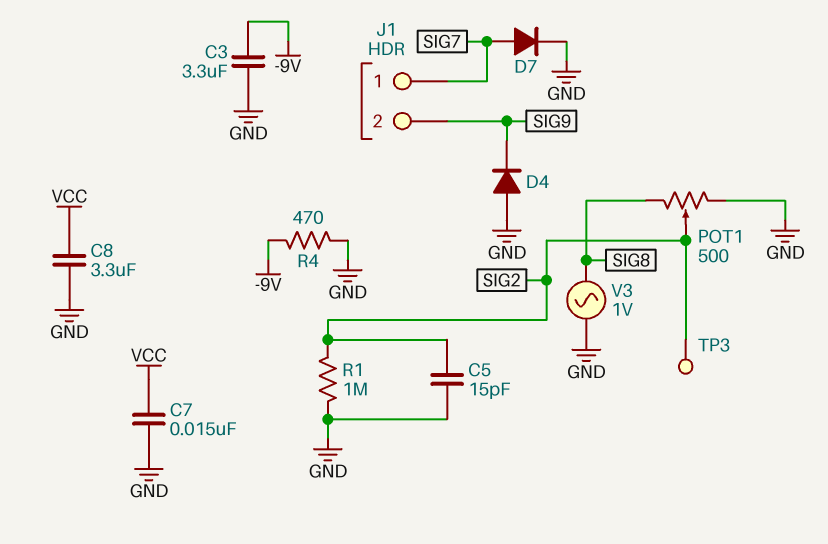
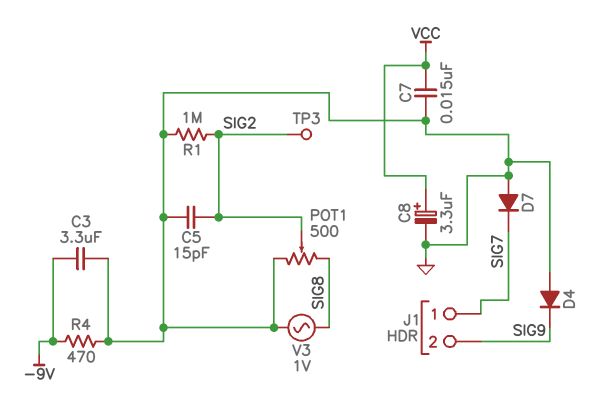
C8: 3.3uF (GND, VCC) -> 3.3uF (plus VCC, minus GND)
D7: diode (A SIG7, K GND) -> diode (A GND, K SIG7)

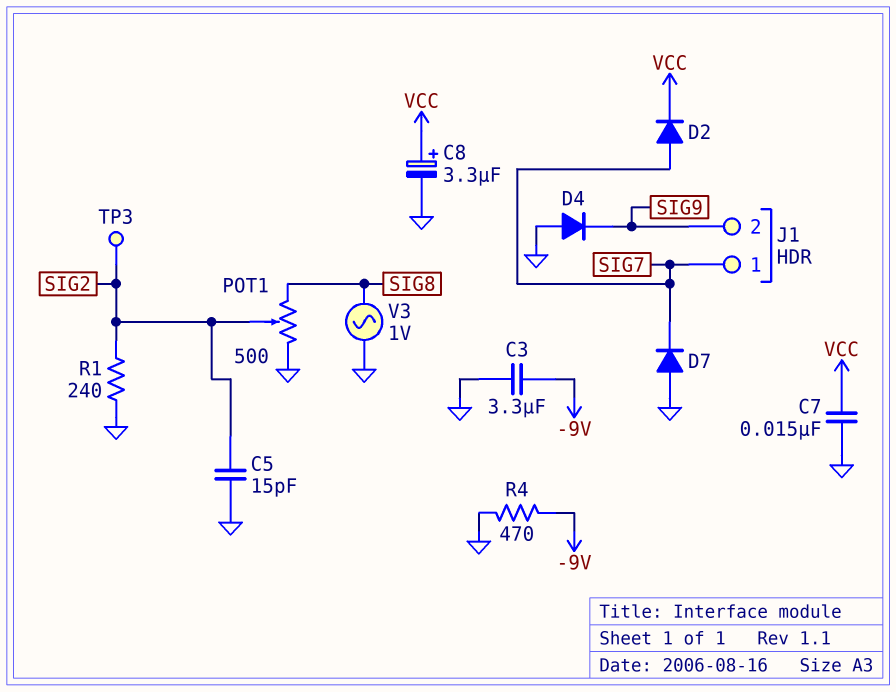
D2: none -> diode (A SIG7, K VCC)
R1: 1M (GND, SIG2) -> 240 (GND, SIG2)

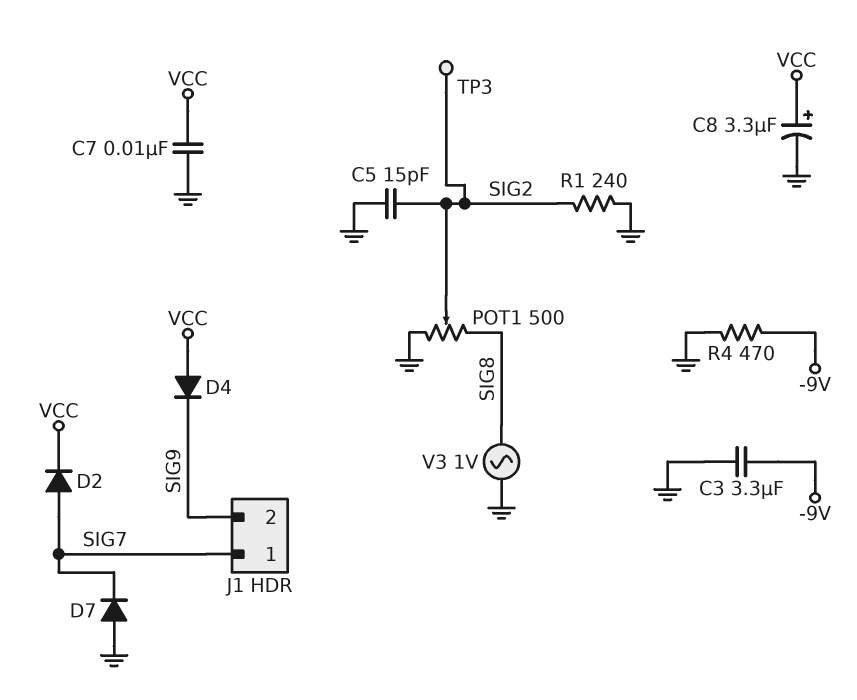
C7: 15nF (GND, VCC) -> 10nF (GND, VCC)
D4: diode (A GND, K SIG9) -> diode (A VCC, K SIG9)

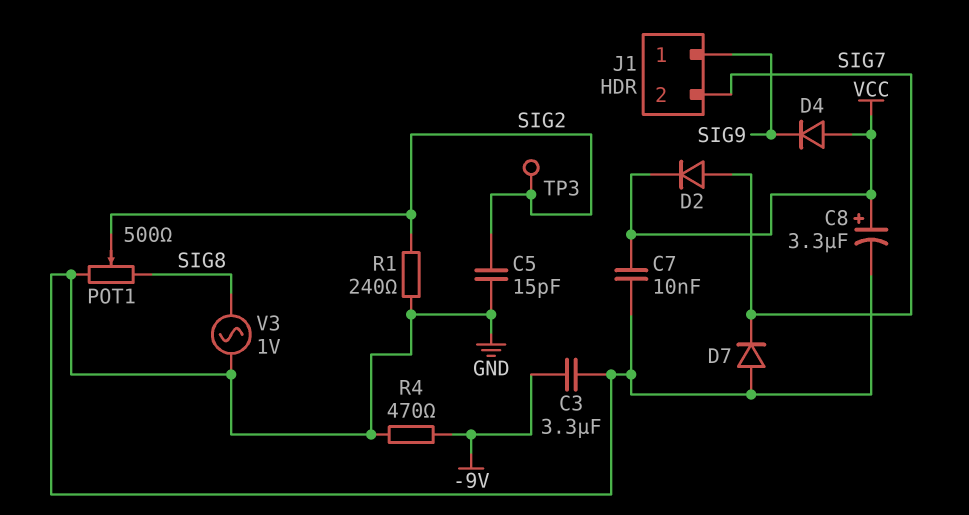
J1 pin 1: SIG7 -> SIG9
J1 pin 2: SIG9 -> SIG7

